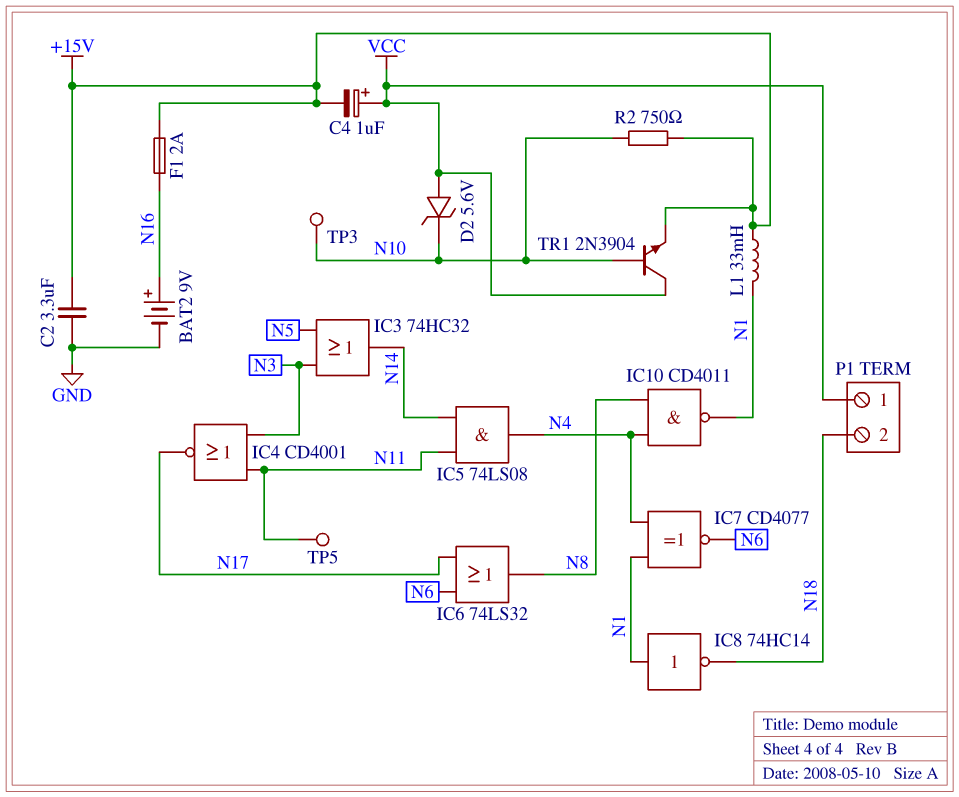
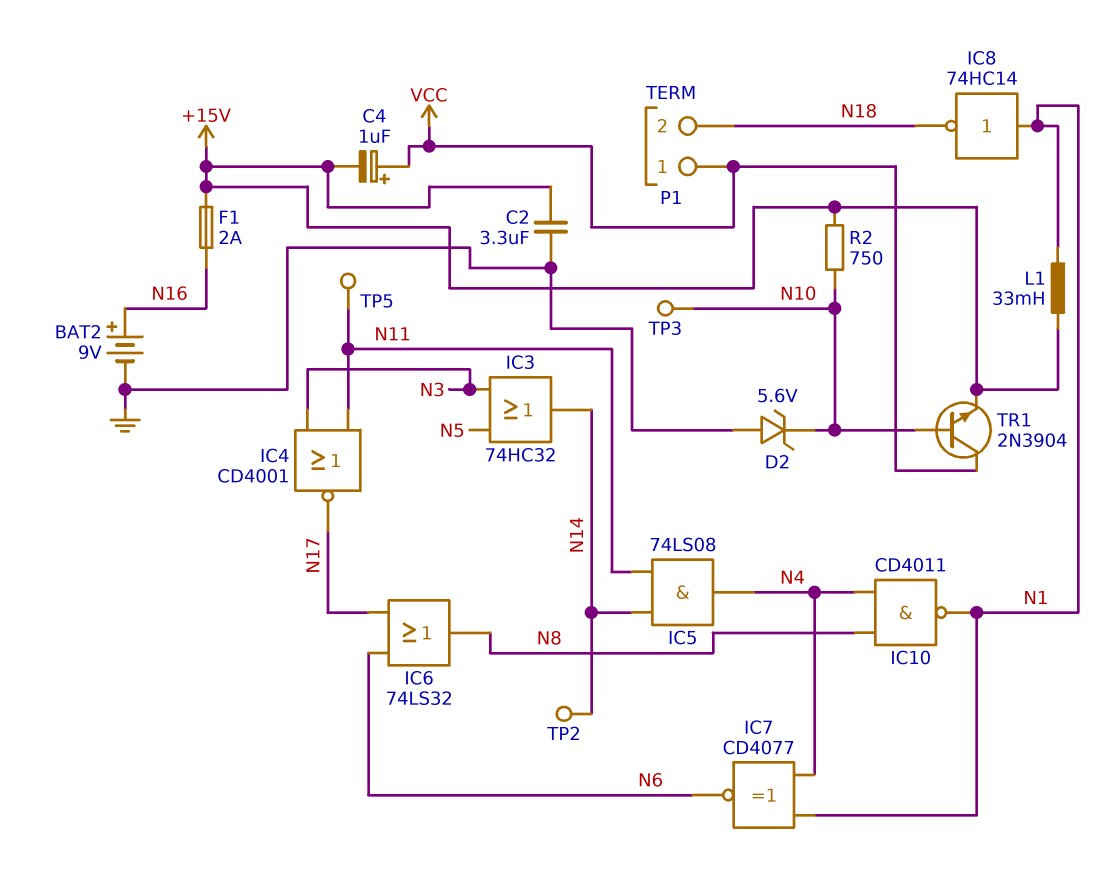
D2: zener 5.6V (A VCC, K N10) -> zener 5.6V (A GND, K N10)
TP2: none -> test point (N14)

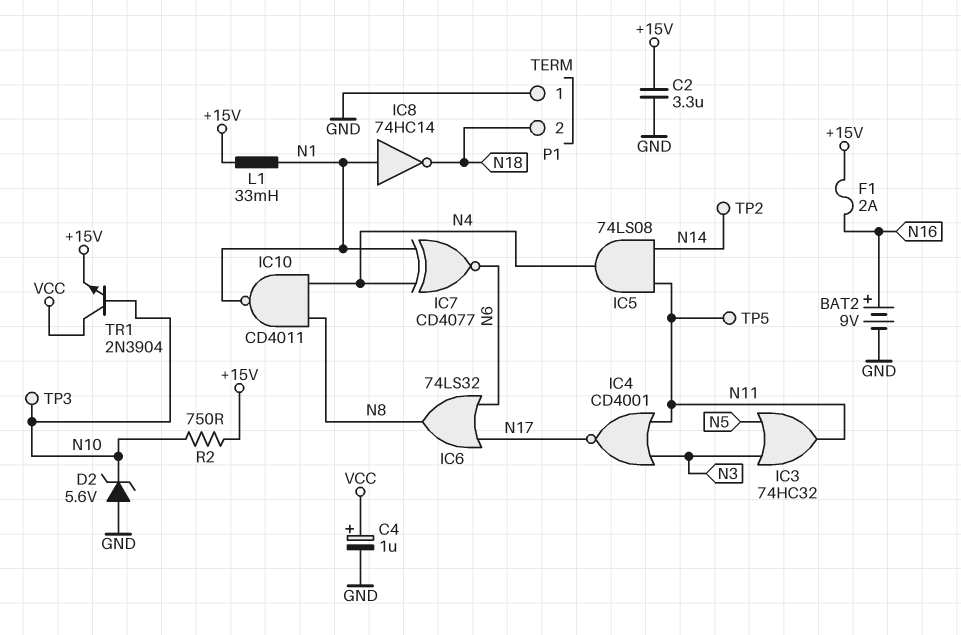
C4: 1uF (plus VCC, minus +15V) -> 1uF (plus VCC, minus GND)
IC3: OR 74HC32 (in N3, in N5, out N14) -> OR 74HC32 (in N3, in N5, out N11)
P1 pin 1: VCC -> GND

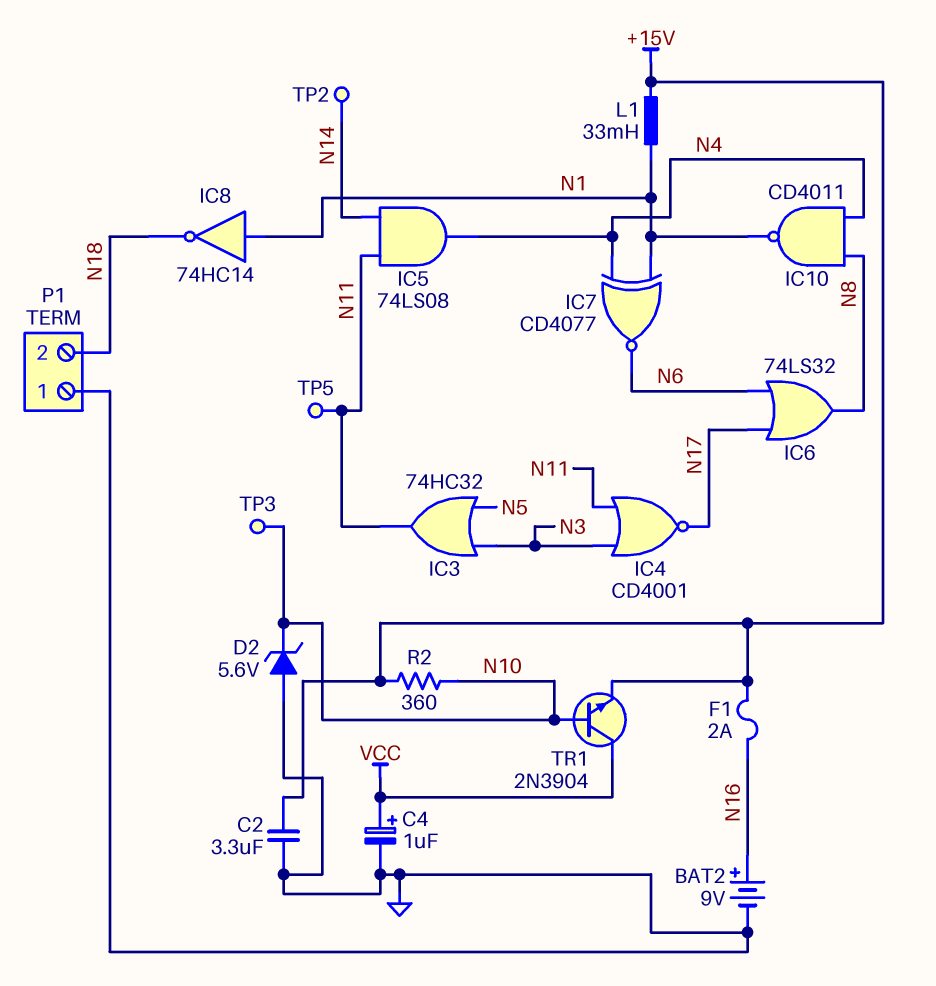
R2: 750 (+15V, N10) -> 360 (+15V, N10)

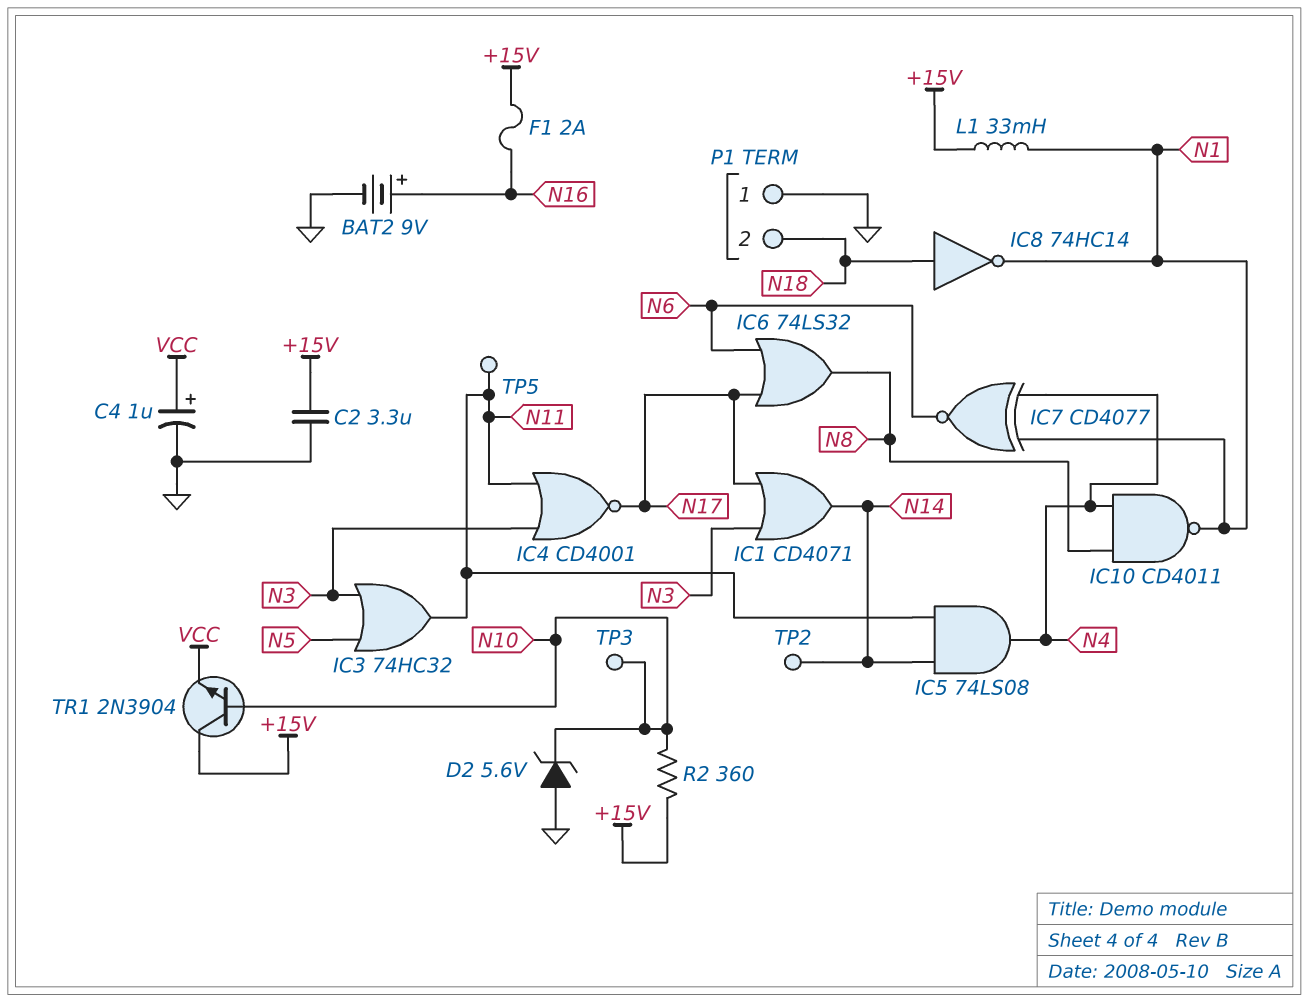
IC1: none -> OR CD4071 (in N3, in N17, out N14)
IC8: NOT 74HC14 (in N1, out N18) -> NOT 74HC14 (in N18, out N1)
TR1: NPN 2N3904 (B N10, C VCC, E +15V) -> NPN 2N3904 (B N10, C +15V, E VCC)

